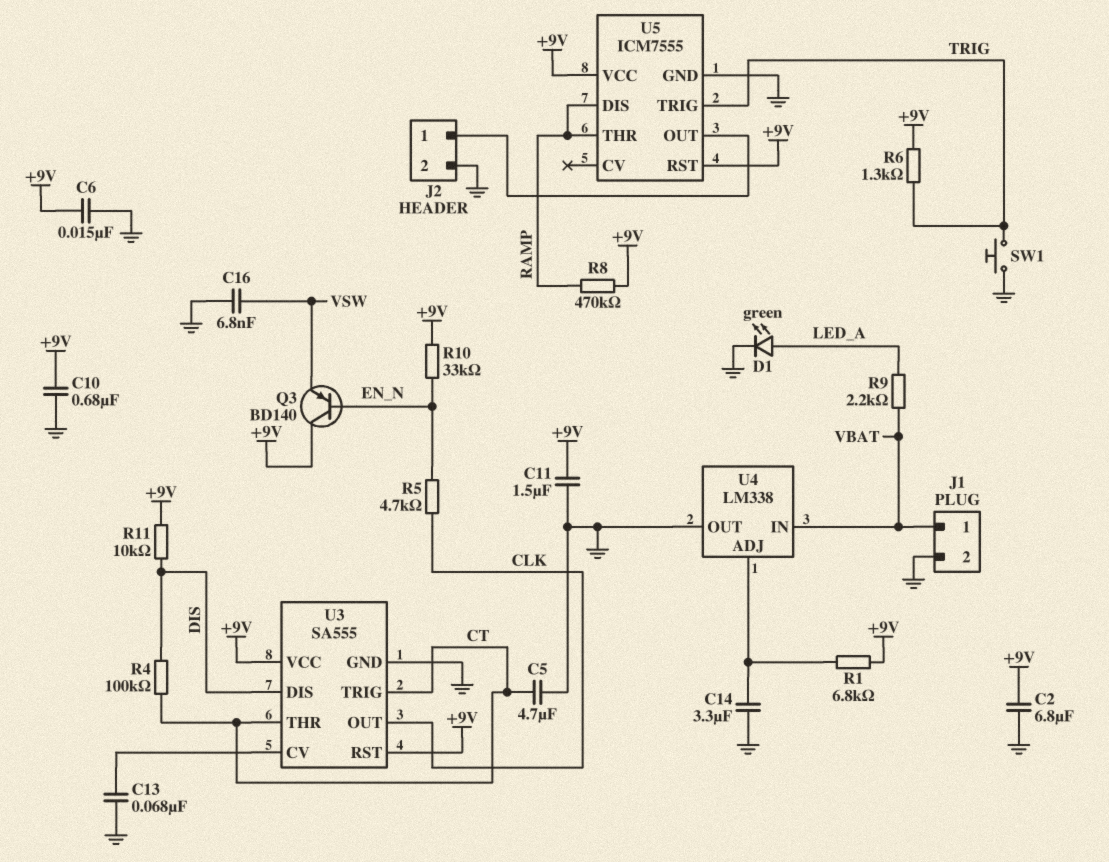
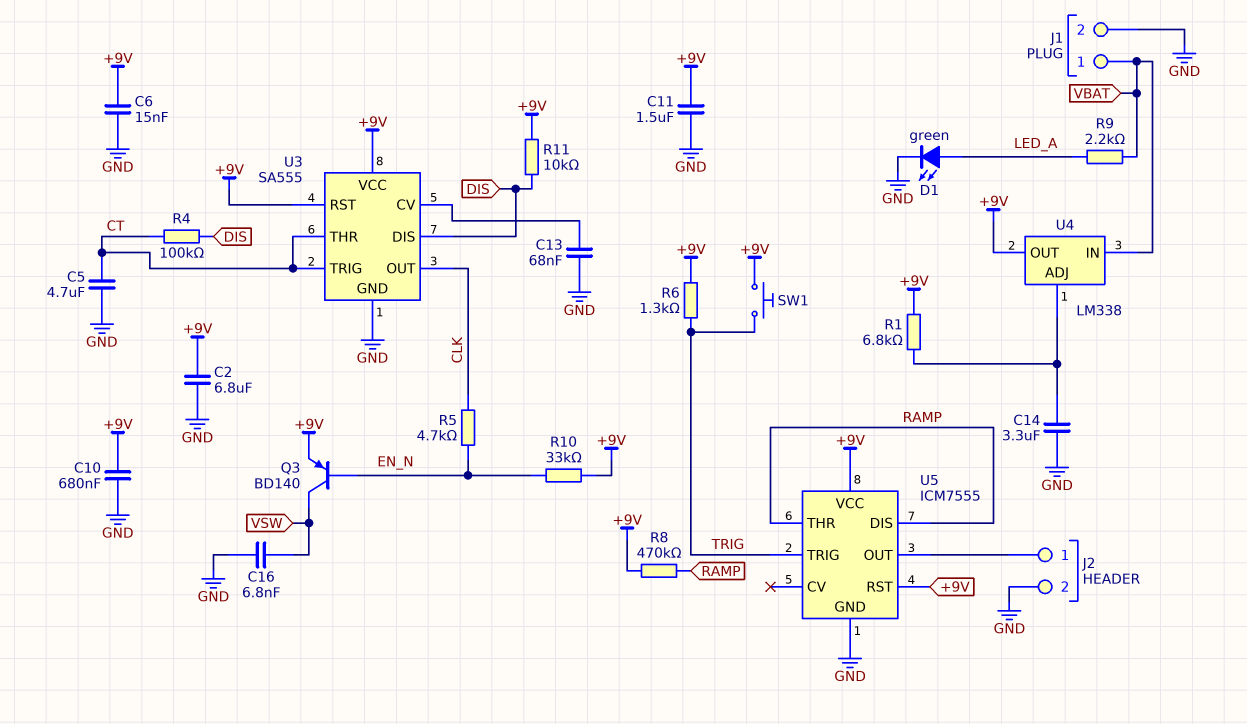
Q3: PNP BD140 (B EN_N, C +9V, E VSW) -> PNP BD140 (B EN_N, C VSW, E +9V)
SW1: button (GND, TRIG) -> button (+9V, TRIG)
U4 pin OUT: GND -> +9V

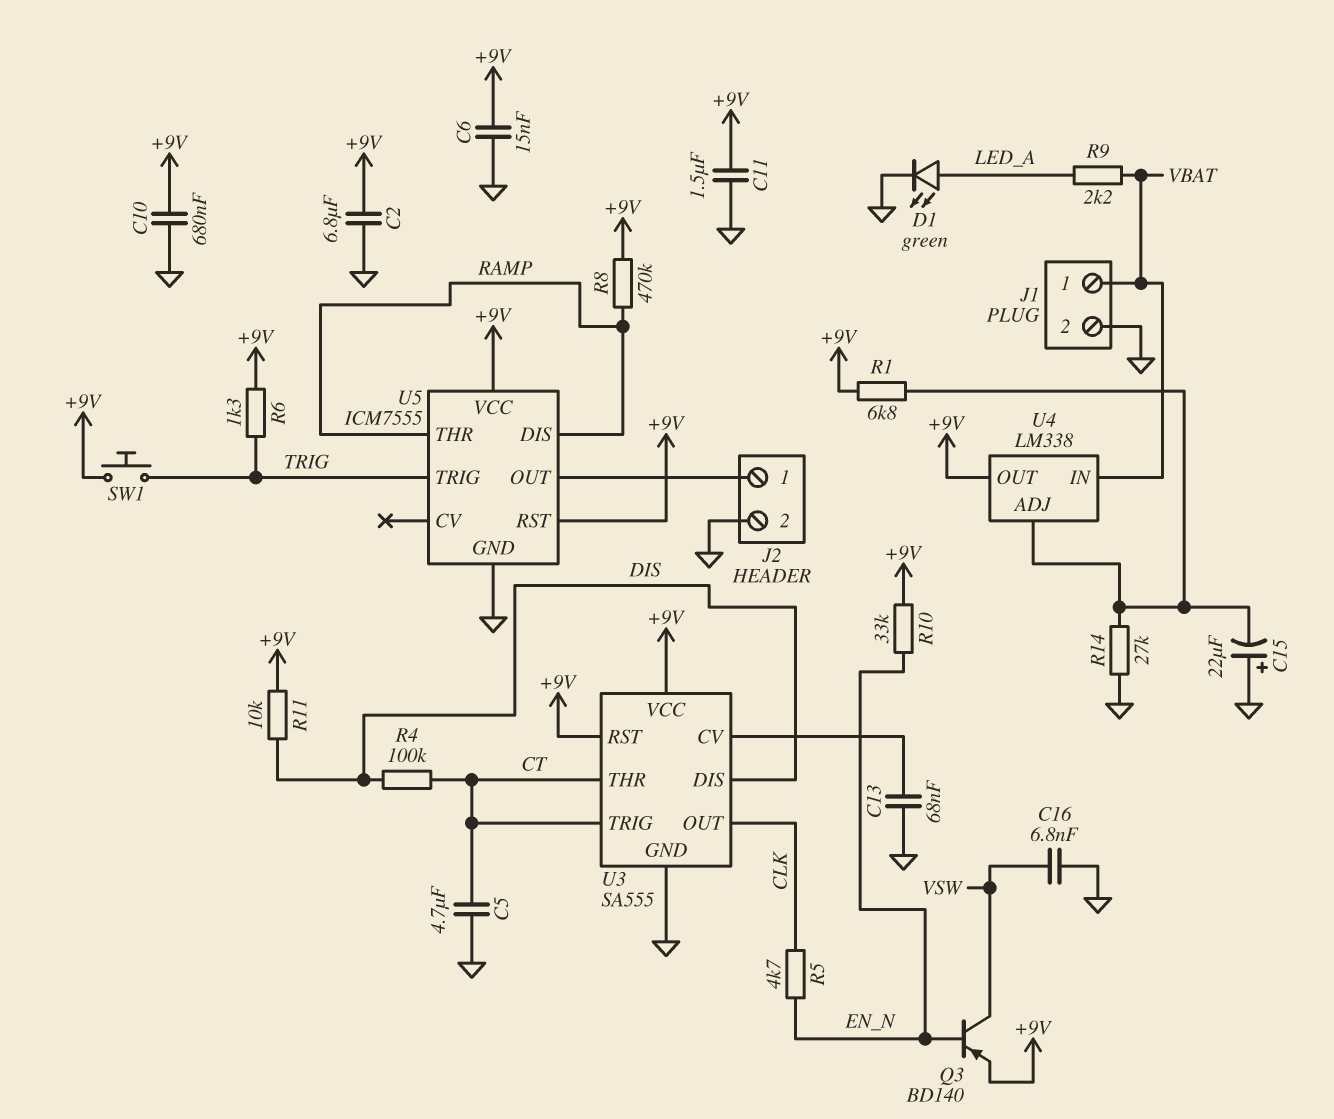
C14: 3.3uF (GND, U4/ADJ) -> none
C15: none -> 22uF (plus GND, minus U4/ADJ)
R14: none -> 27k (GND, U4/ADJ)

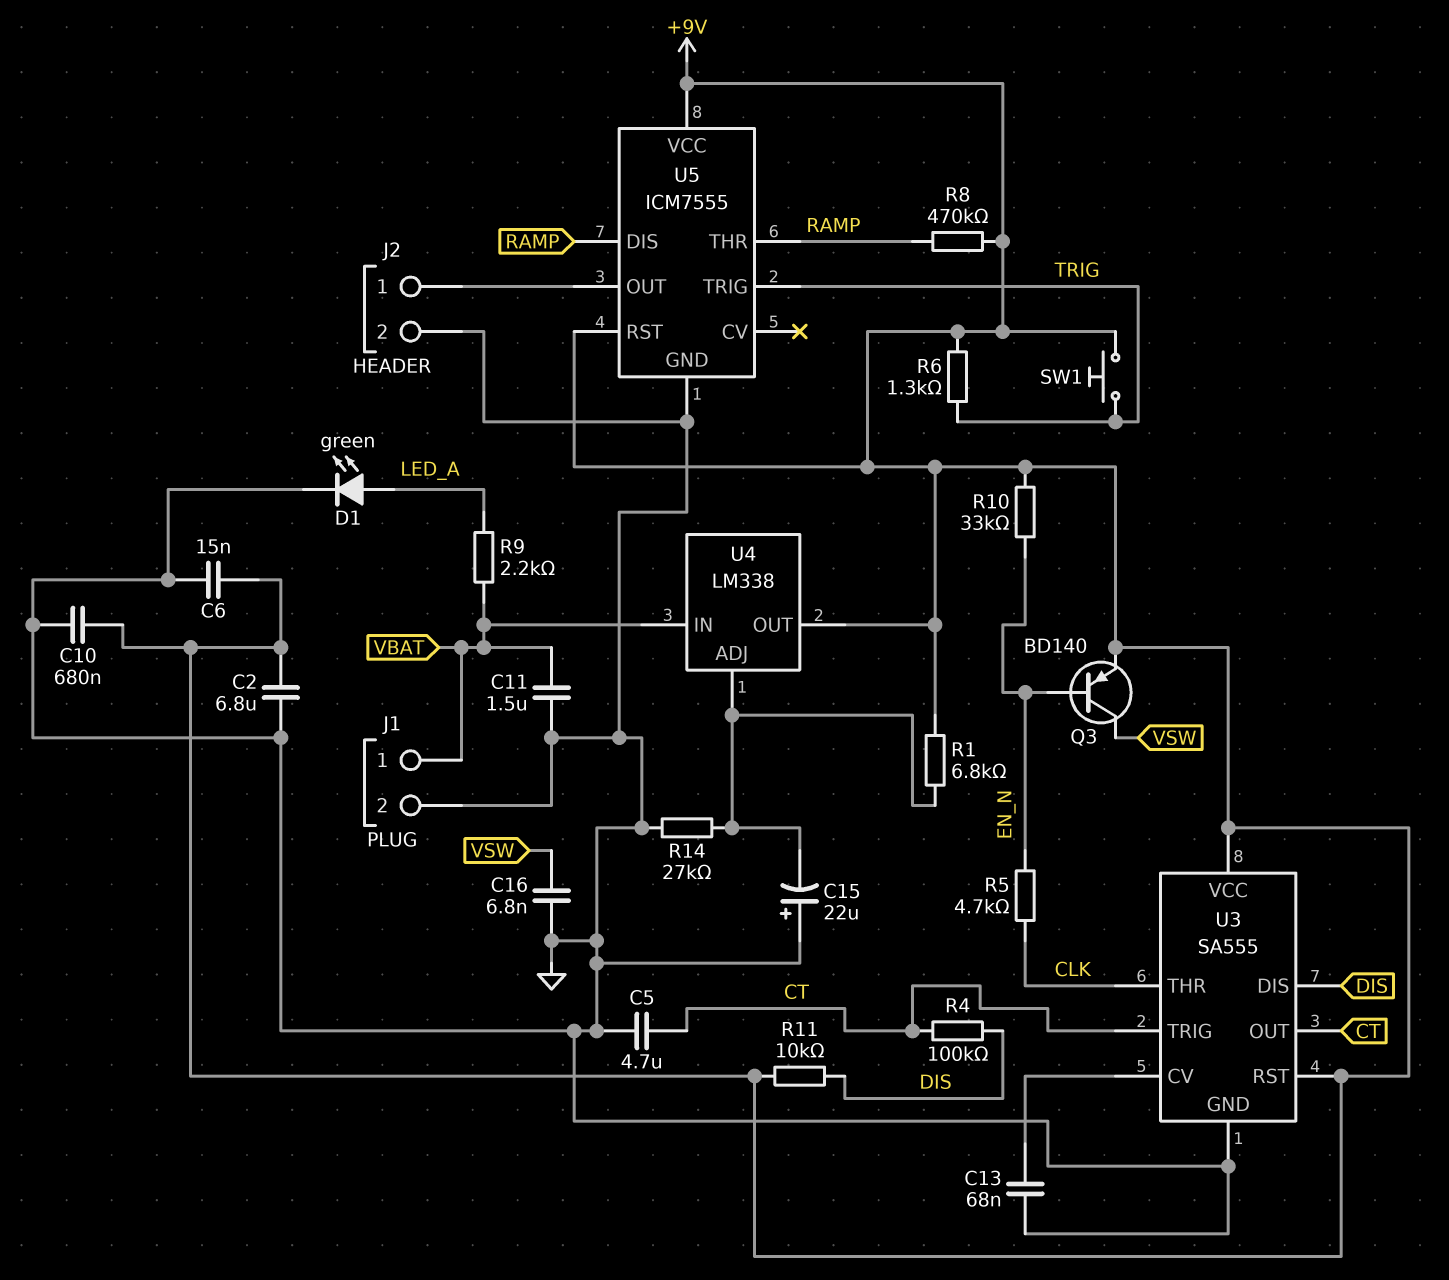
C11: 1.5uF (+9V, GND) -> 1.5uF (GND, VBAT)
U3 pin OUT: CLK -> CT
U3 pin THR: CT -> CLK

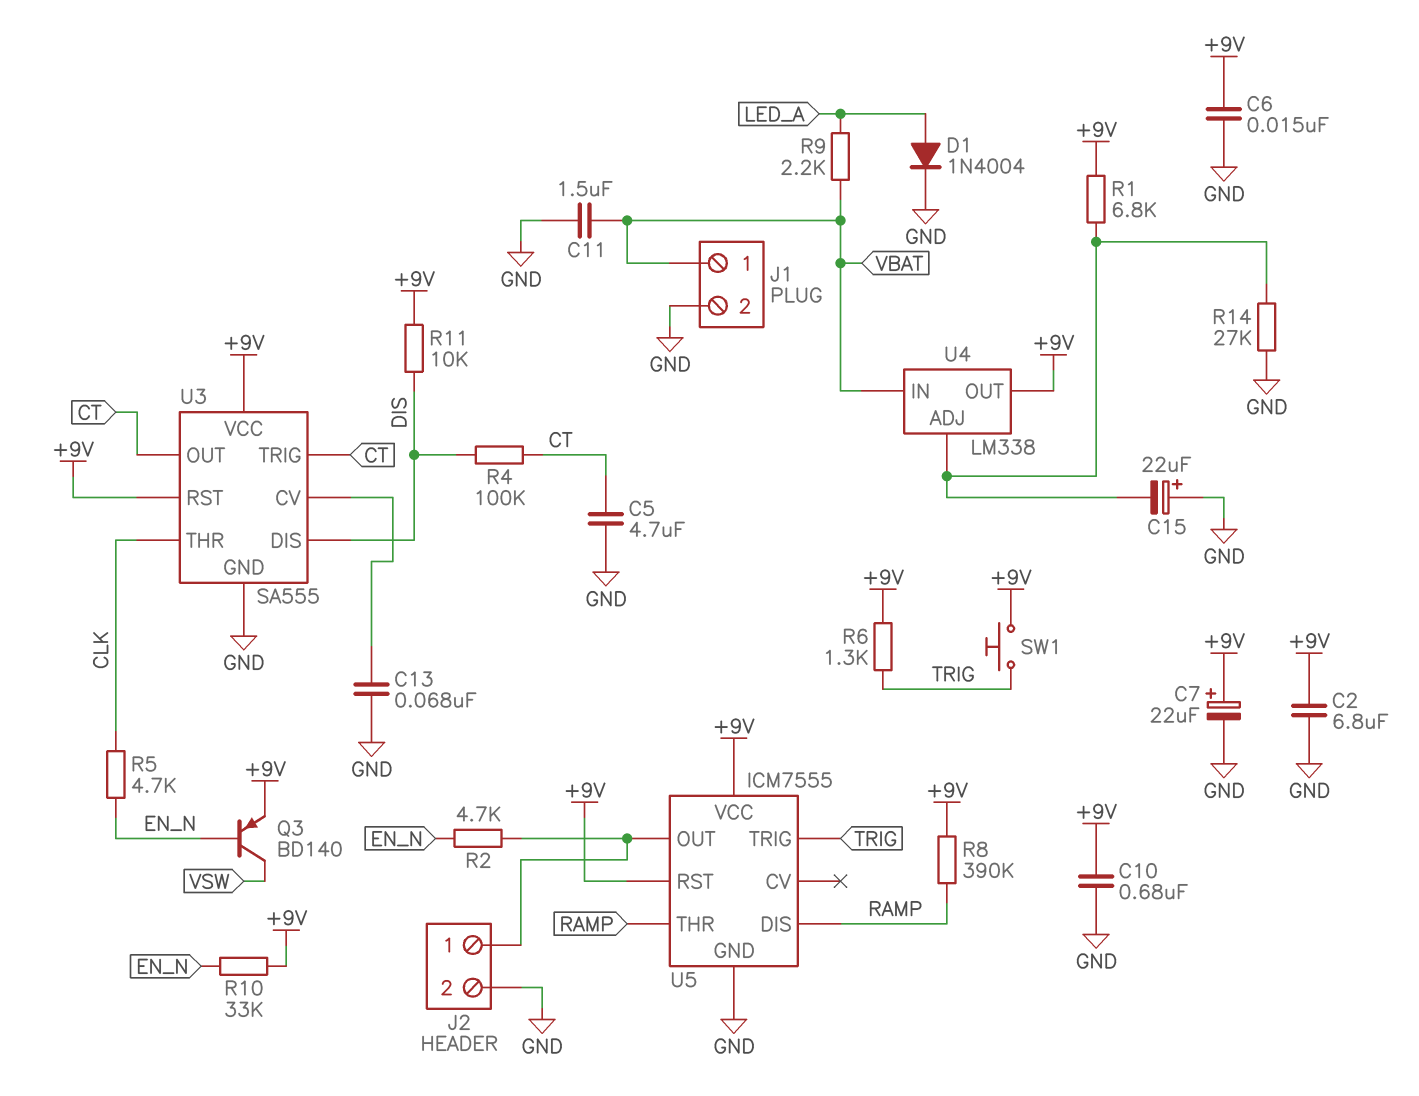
C7: none -> 22uF (plus +9V, minus GND)
C16: 6.8nF (GND, VSW) -> none
D1: LED green (A LED_A, K GND) -> diode 1N4004 (A LED_A, K GND)
R2: none -> 4.7k (EN_N, J2/1)
R8: 470k (+9V, RAMP) -> 390k (+9V, RAMP)

